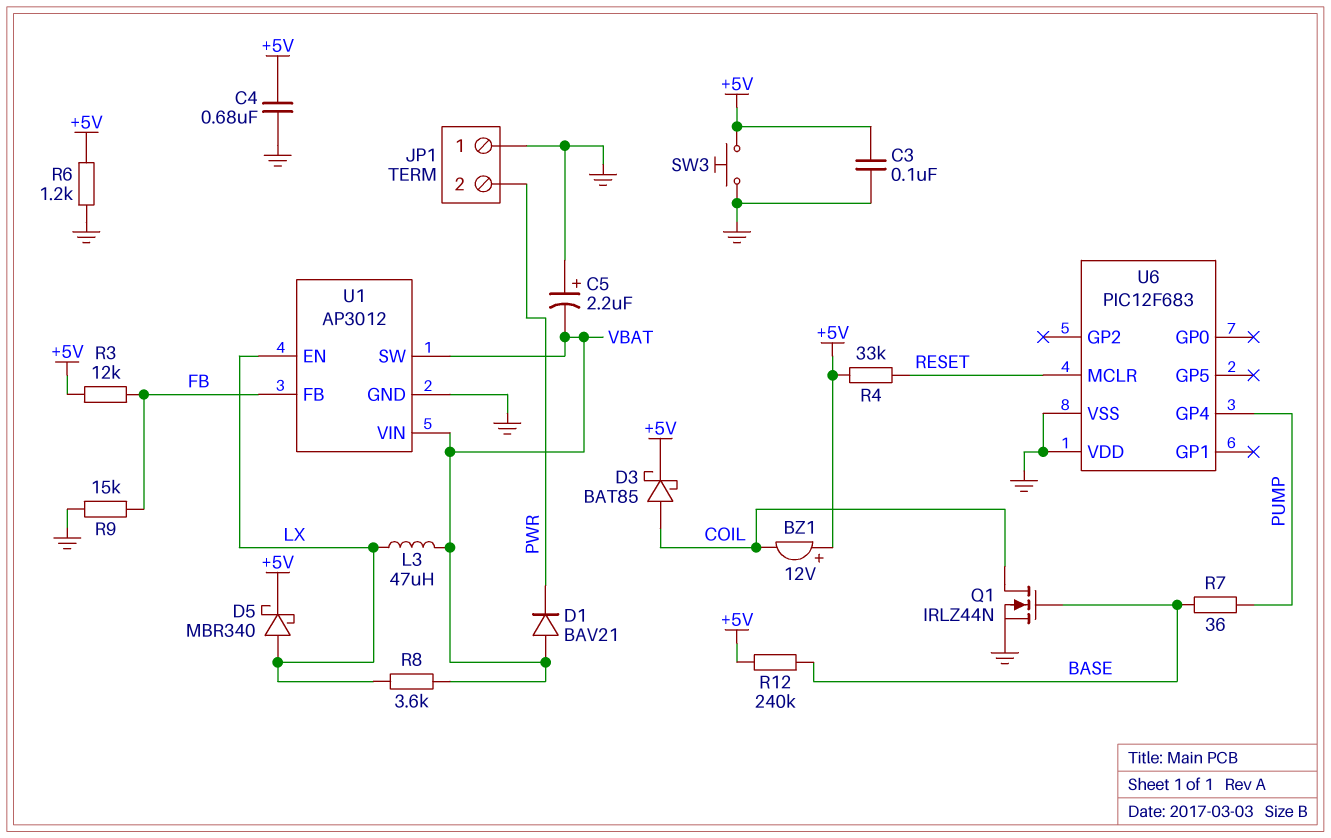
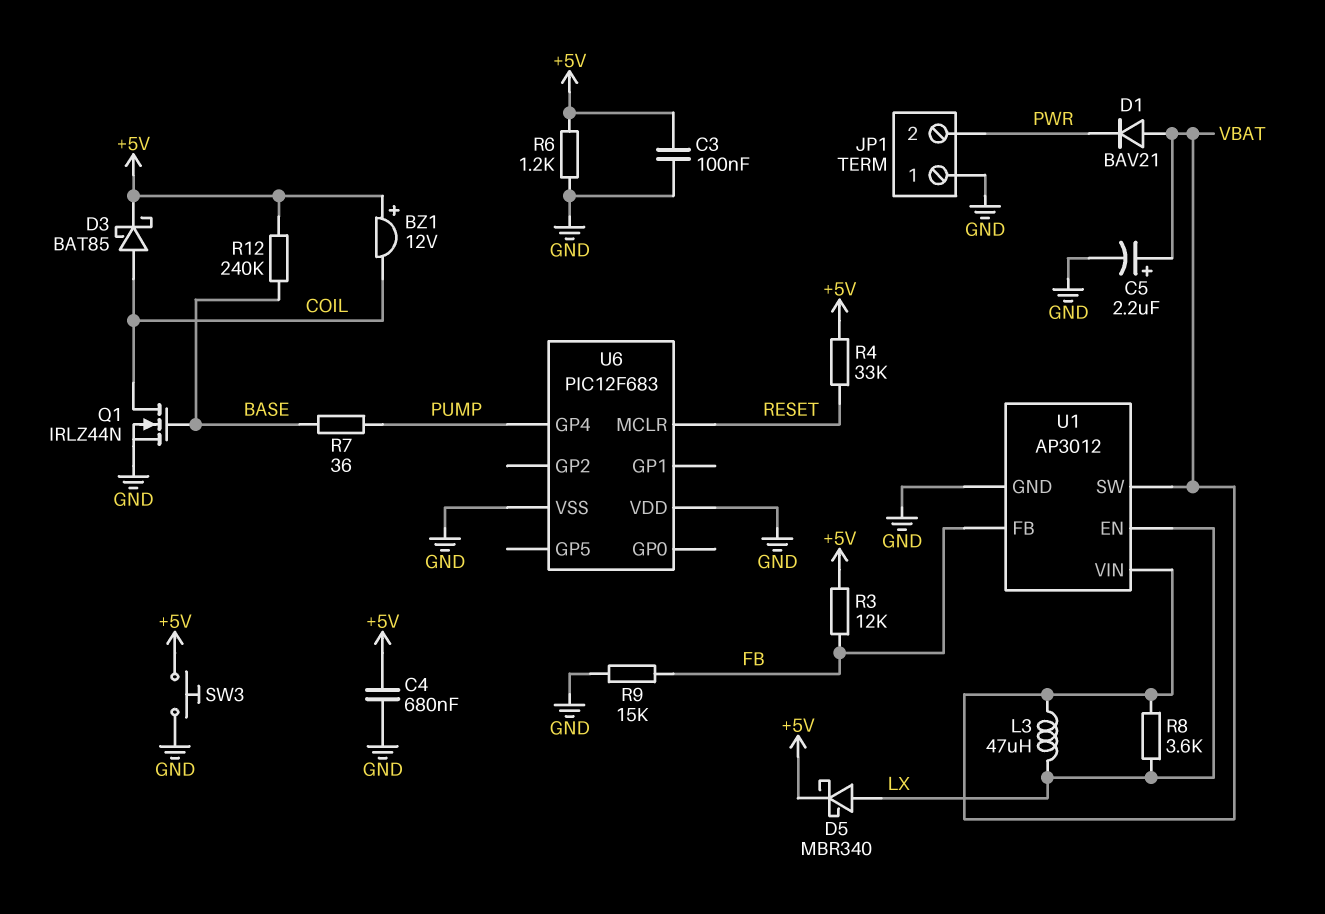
C5: 2.2uF (plus GND, minus VBAT) -> 2.2uF (plus VBAT, minus GND)

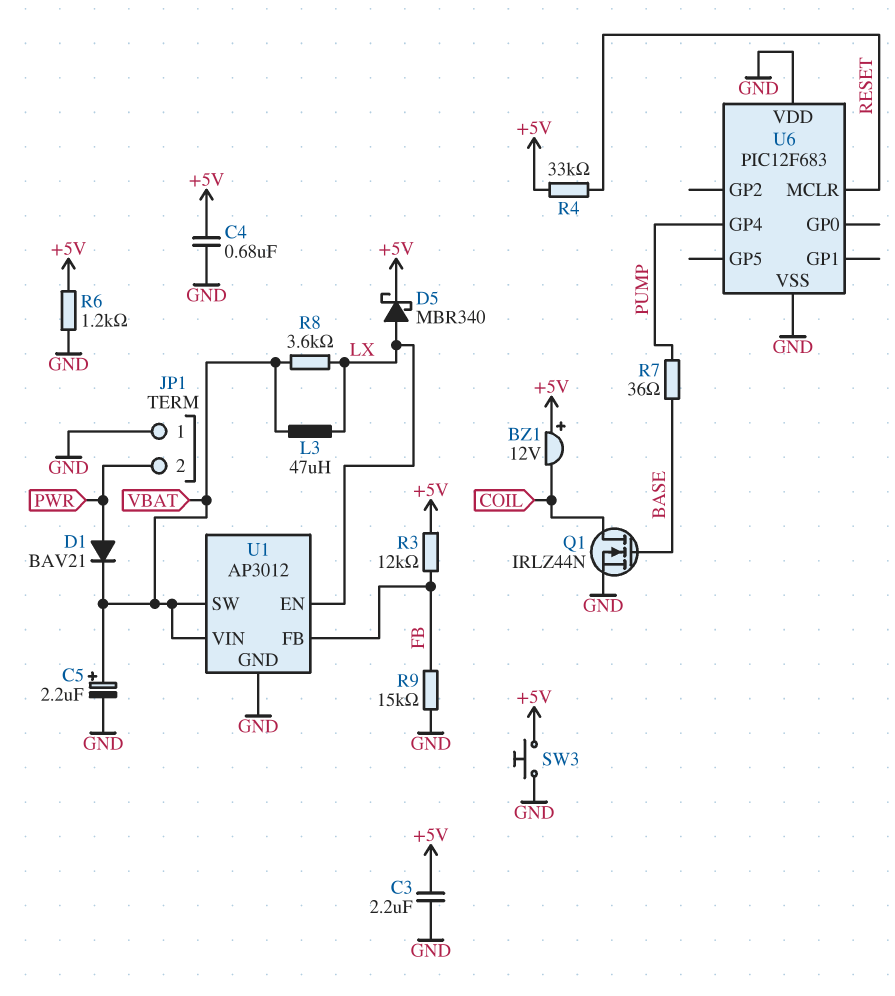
C3: 100nF (+5V, GND) -> 2.2uF (+5V, GND)
D1: diode BAV21 (A VBAT, K PWR) -> diode BAV21 (A PWR, K VBAT)
D3: schottky BAT85 (A COIL, K +5V) -> none
R12: 240k (+5V, BASE) -> none

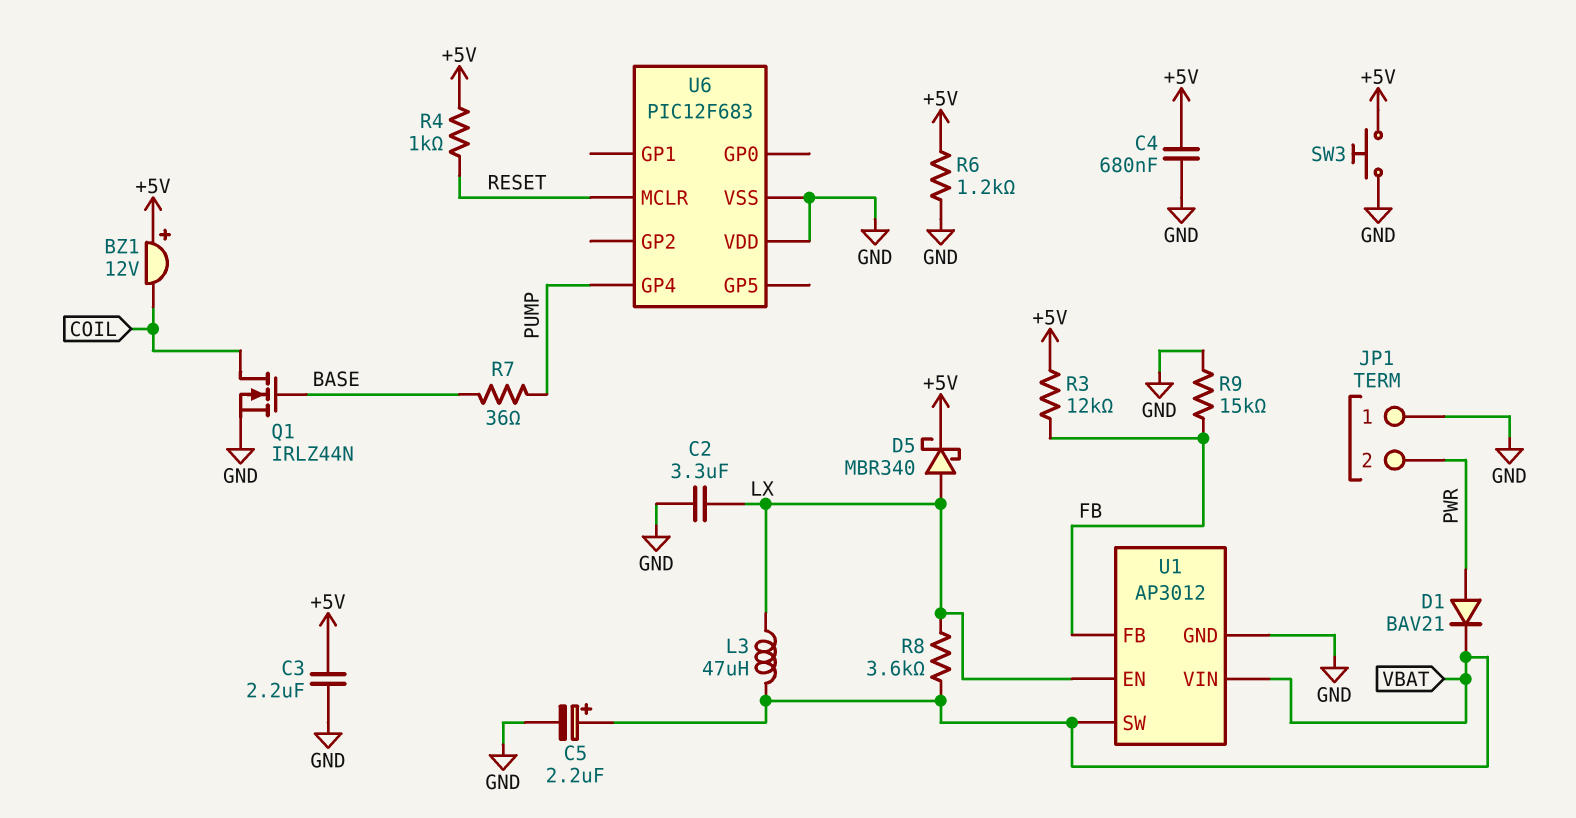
C2: none -> 3.3uF (GND, LX)
R4: 33k (+5V, RESET) -> 1k (+5V, RESET)

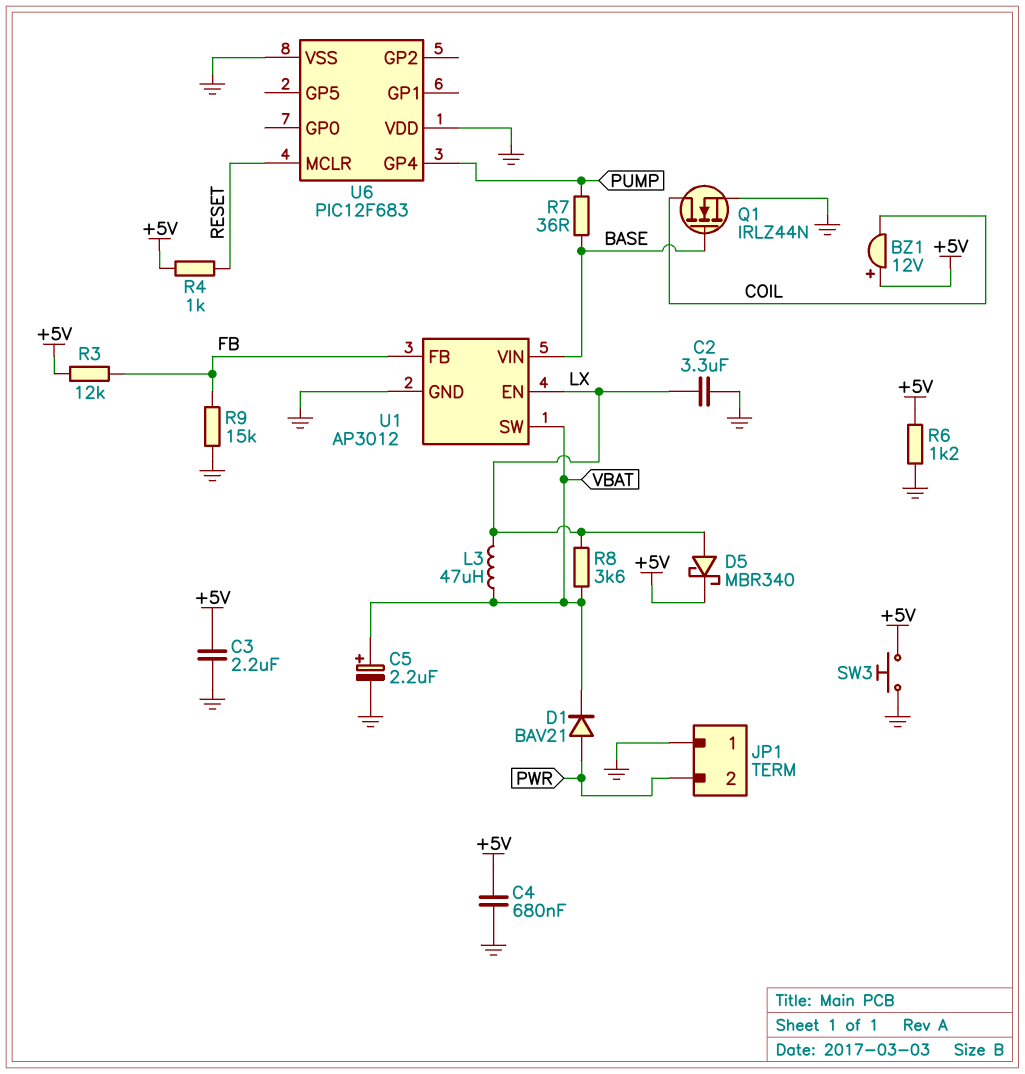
U1 pin VIN: VBAT -> BASE

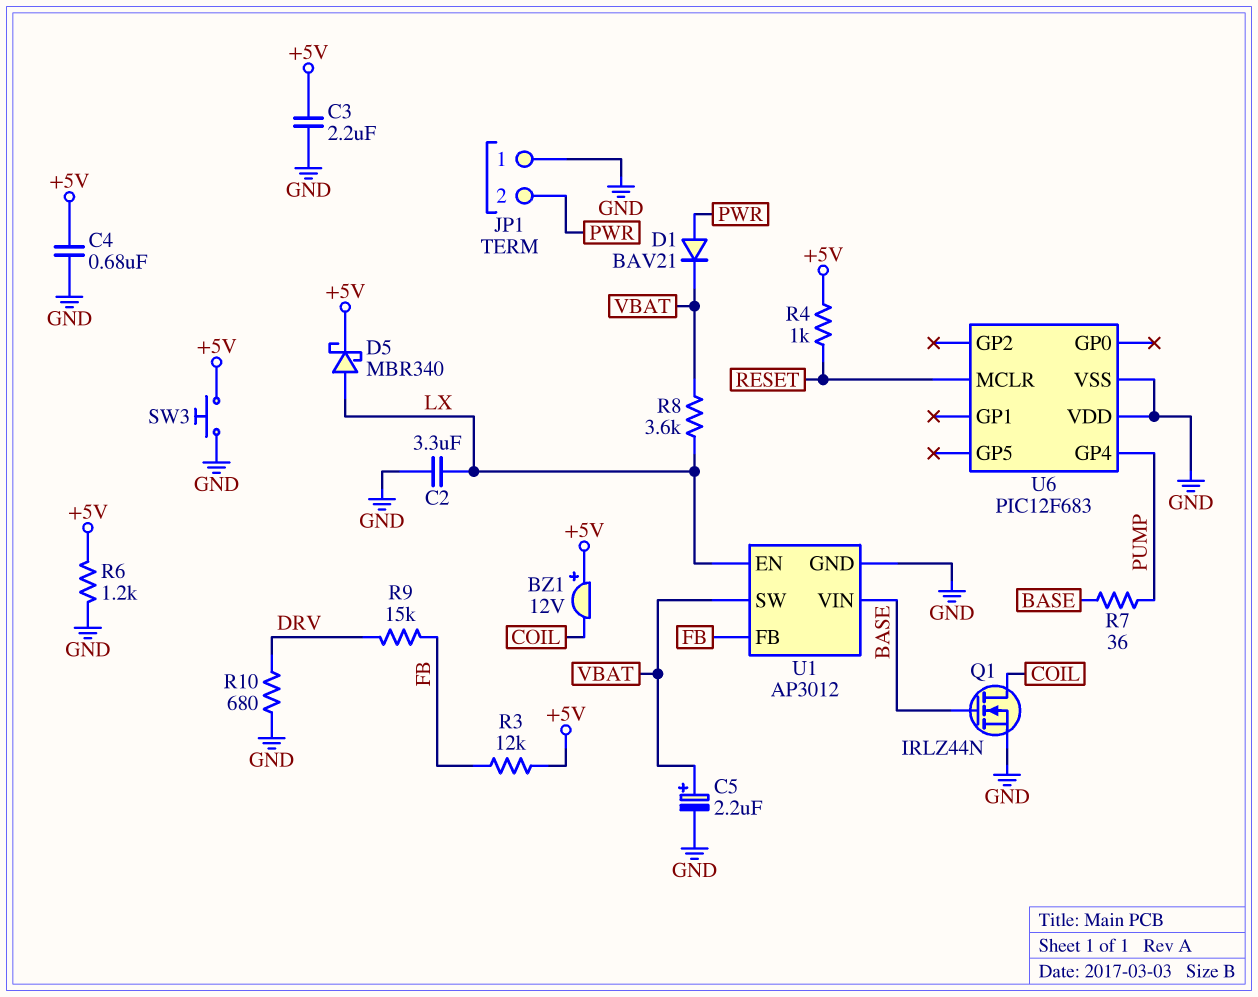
L3: 47uH (LX, VBAT) -> none
R9: 15k (FB, GND) -> 15k (DRV, FB)
R10: none -> 680 (DRV, GND)

